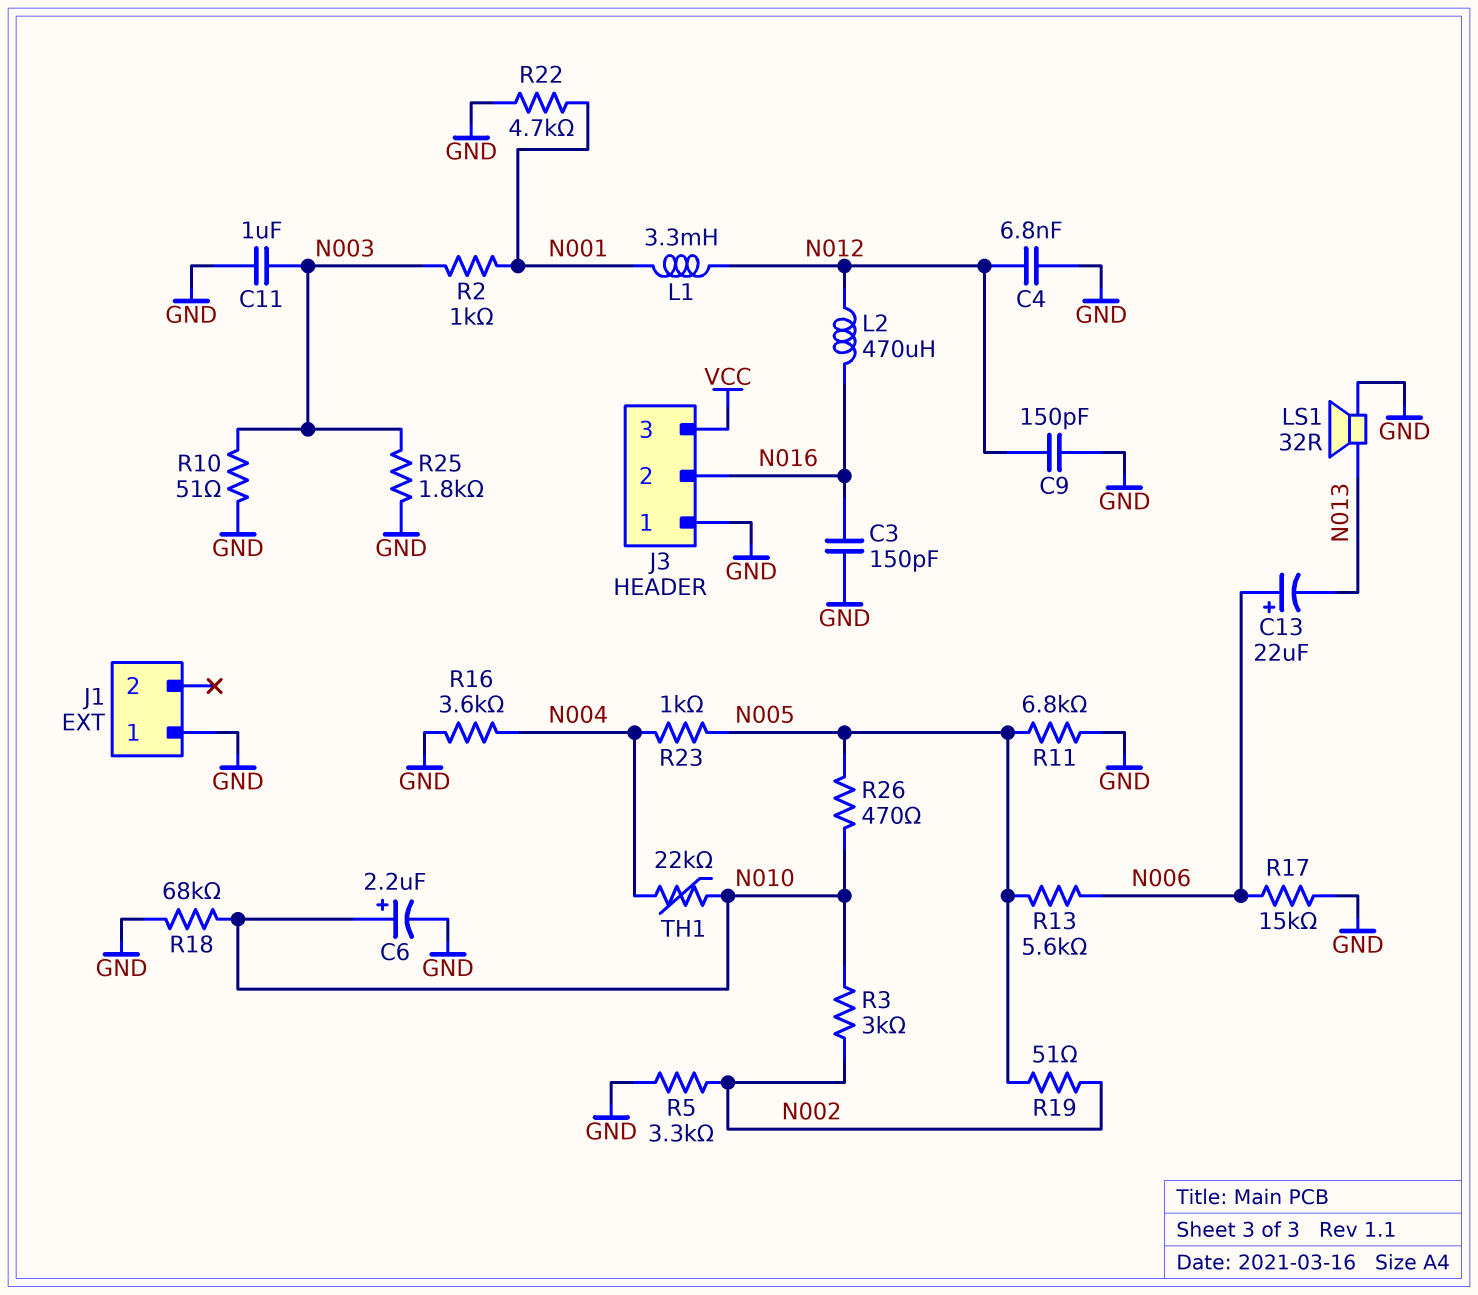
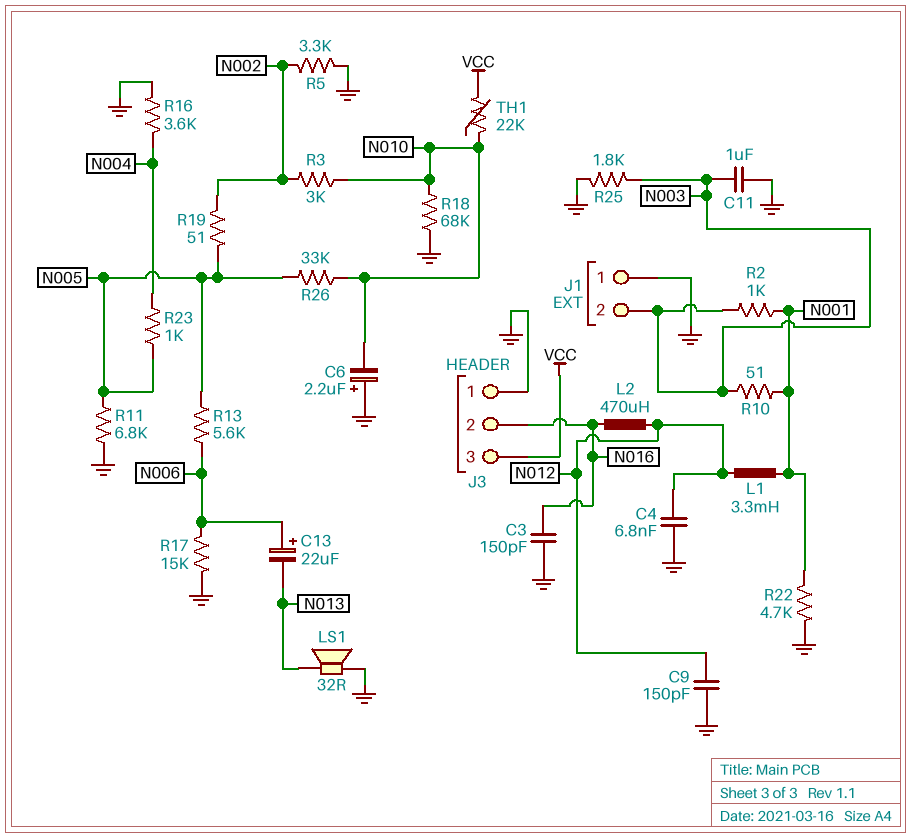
C6: 2.2uF (plus N010, minus GND) -> 2.2uF (plus GND, minus N010)
J1 pin 2: none -> N003
R10: 51 (GND, N003) -> 51 (N001, N003)
R26: 470 (N005, N010) -> 33k (N005, N010)
TH1: 22k (N004, N010) -> 22k (N010, VCC)

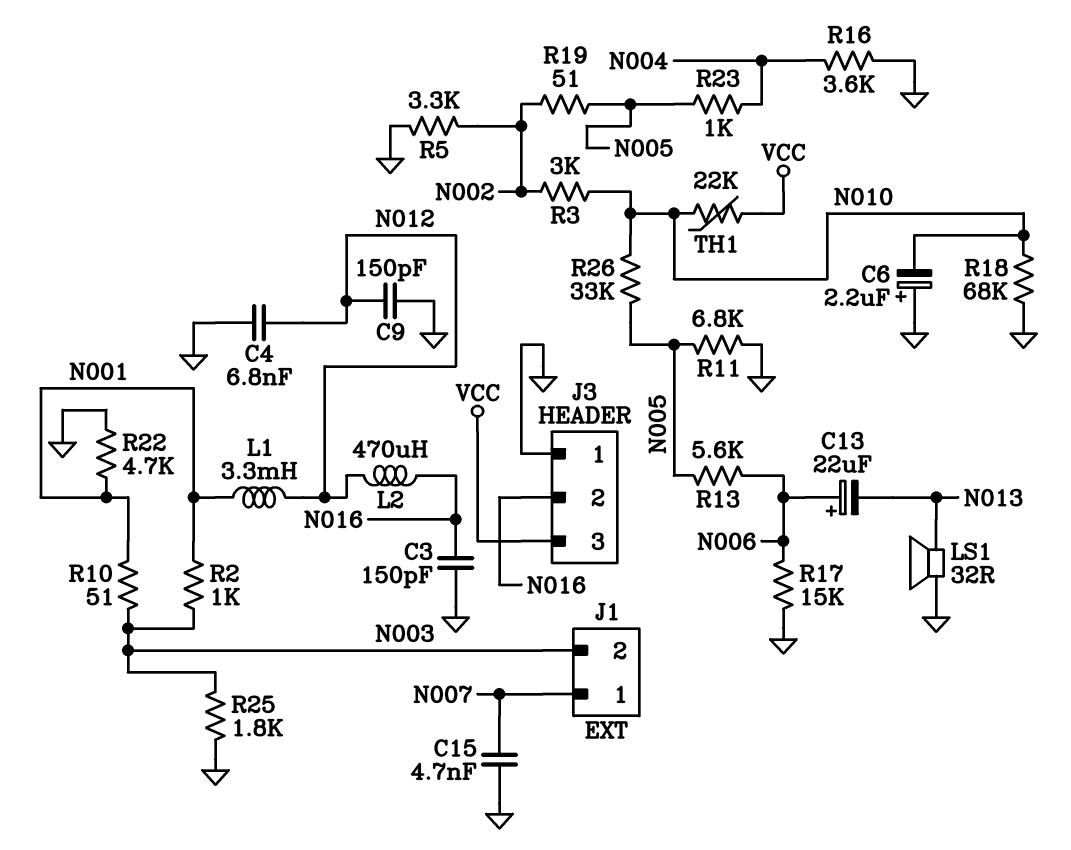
C11: 1uF (GND, N003) -> none
C15: none -> 4.7nF (GND, N007)
J1 pin 1: GND -> N007

